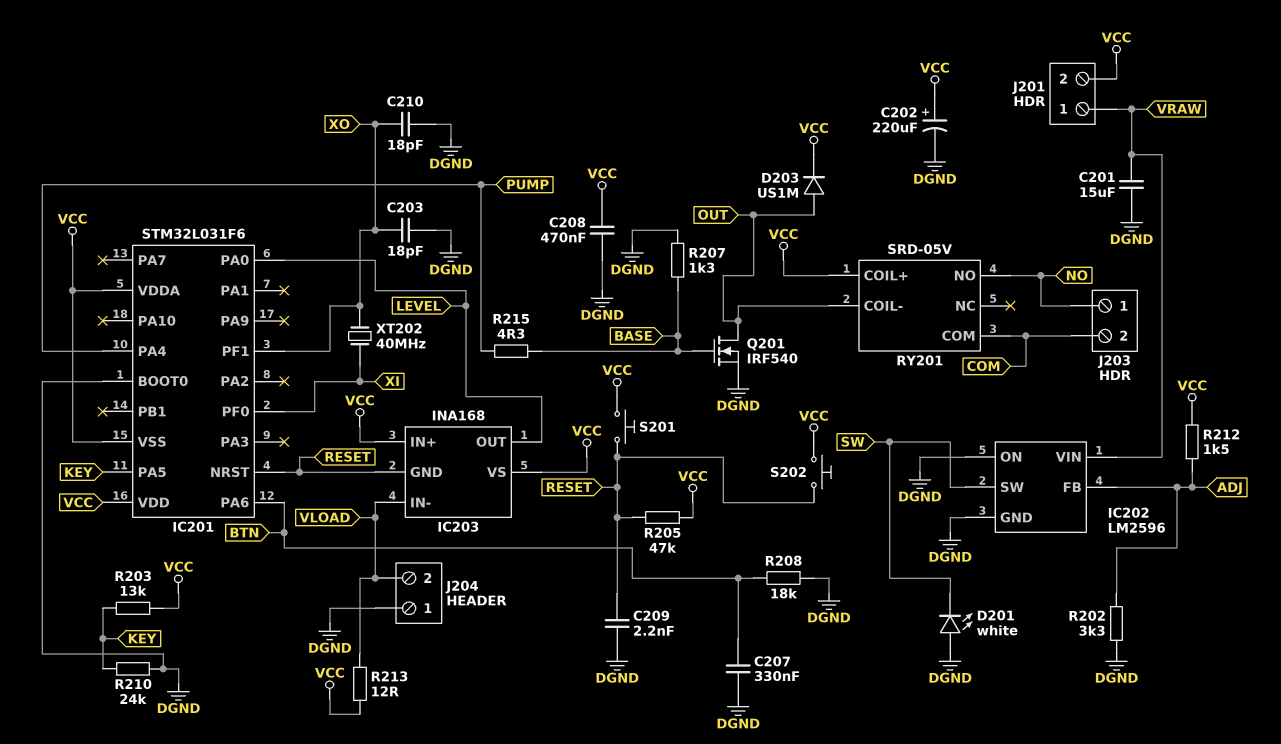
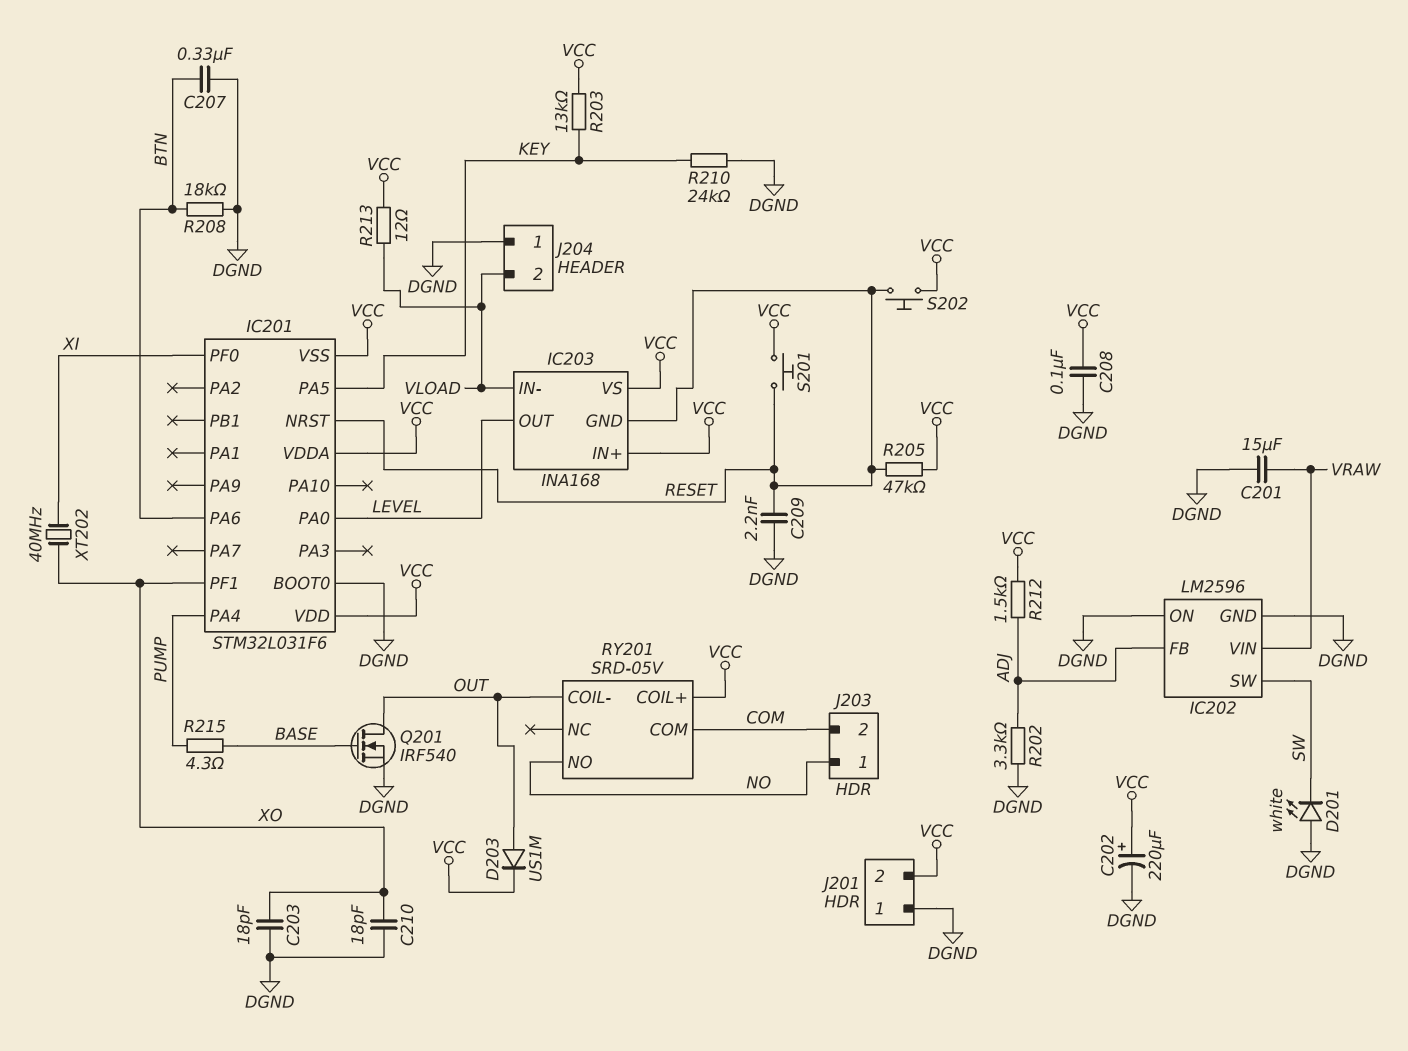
C208: 470nF (DGND, VCC) -> 100nF (DGND, VCC)
J201 pin 1: VRAW -> DGND
R207: 1.3k (BASE, DGND) -> none

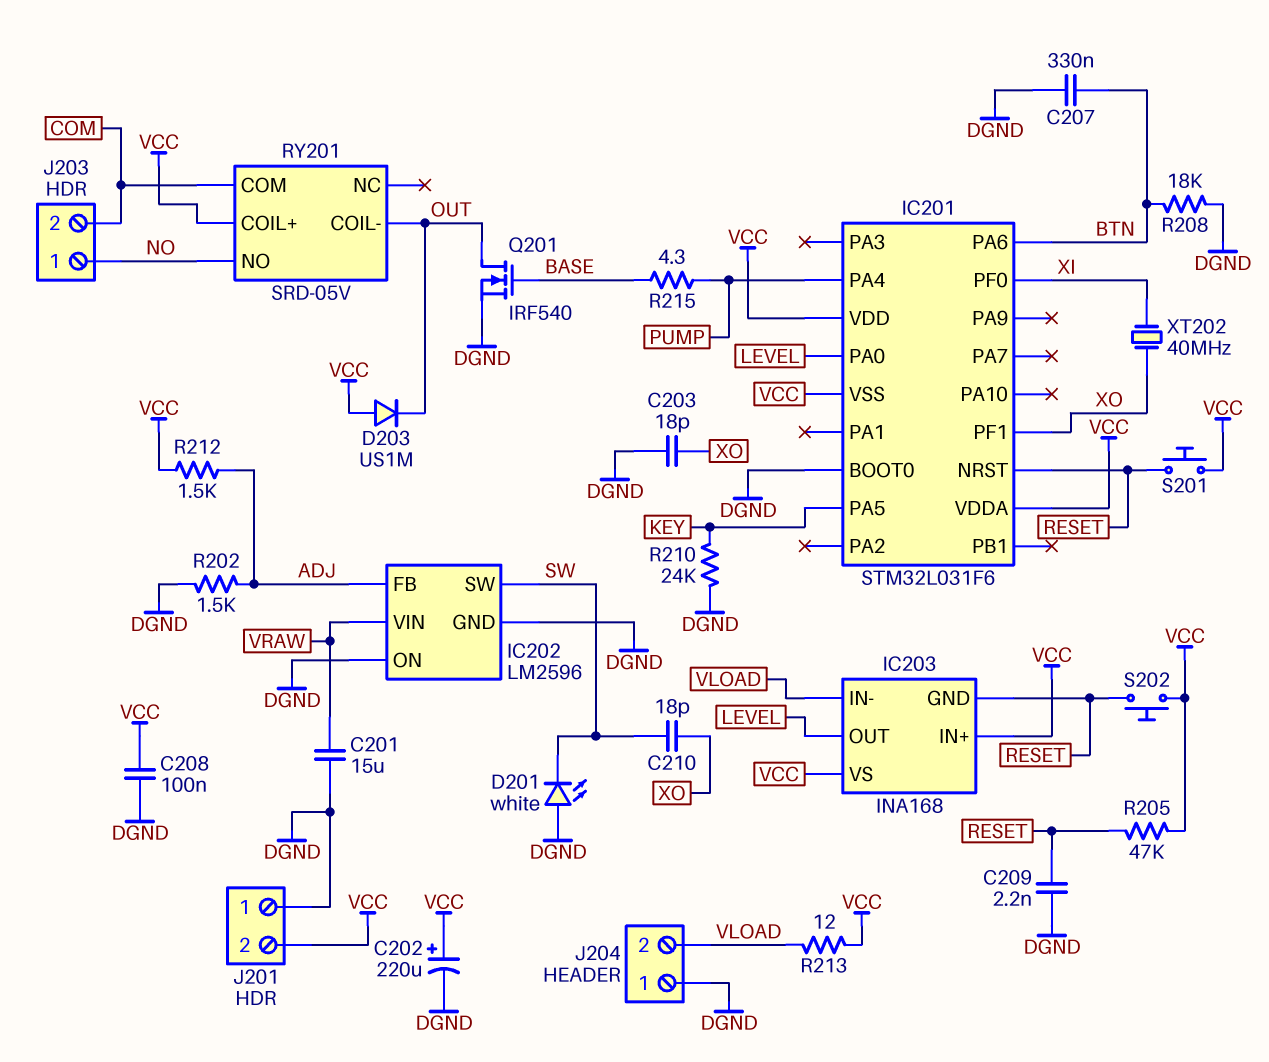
C210: 18pF (DGND, XO) -> 18pF (SW, XO)
D203: diode US1M (A OUT, K VCC) -> diode US1M (A VCC, K OUT)
R202: 3.3k (ADJ, DGND) -> 1.5k (ADJ, DGND)
R203: 13k (KEY, VCC) -> none

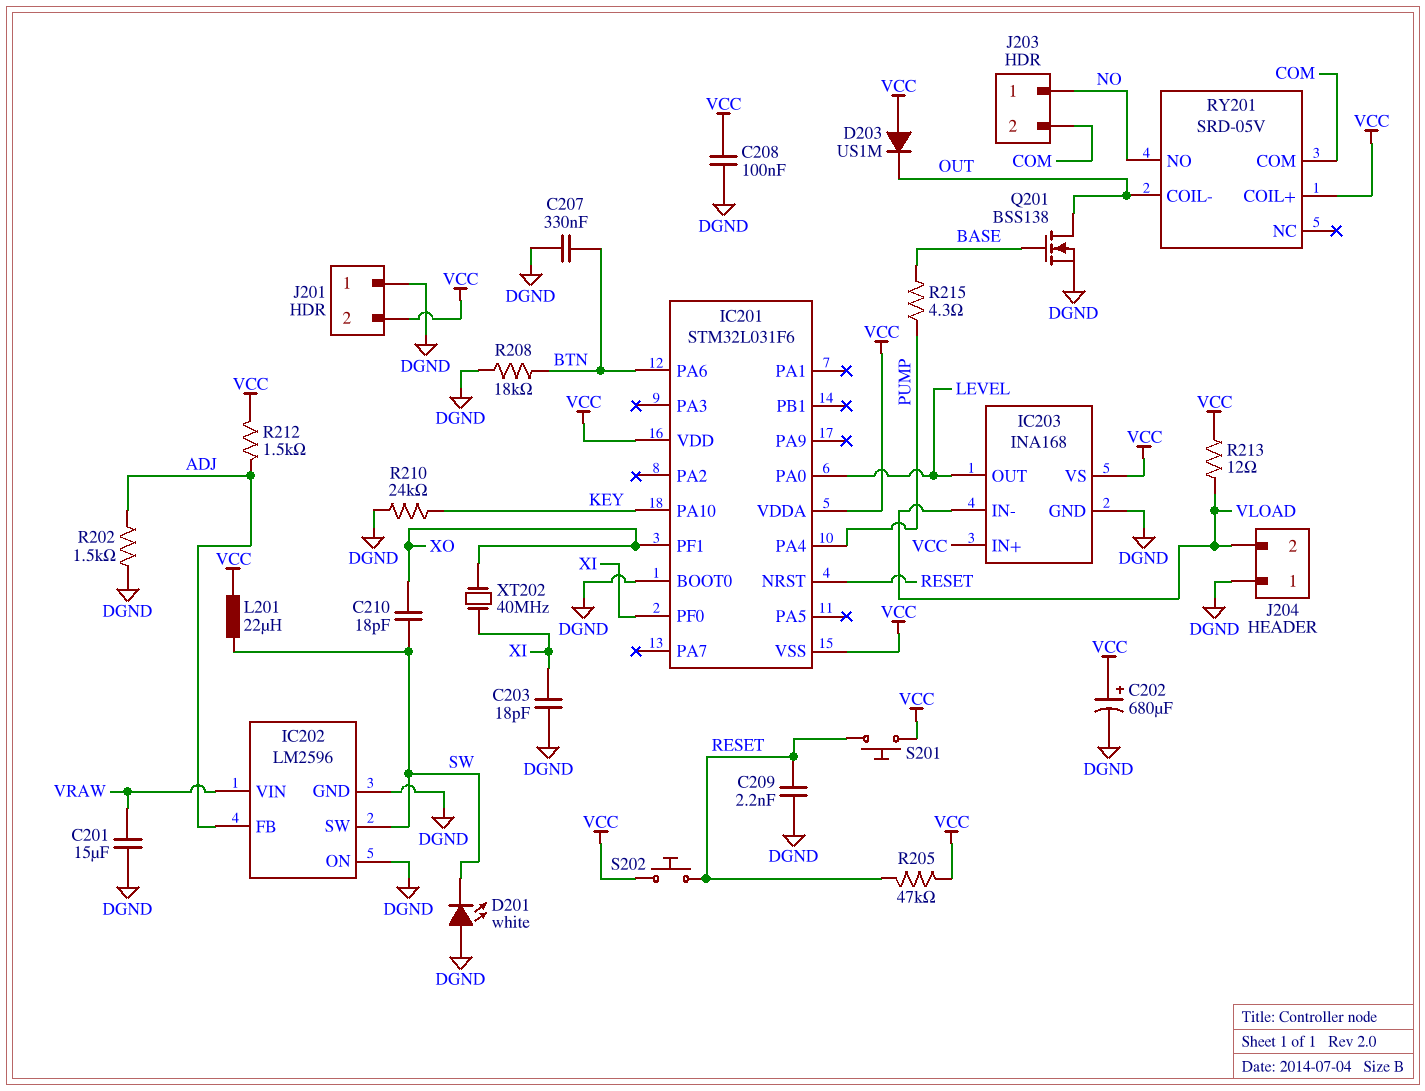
C202: 220uF (plus VCC, minus DGND) -> 680uF (plus VCC, minus DGND)
C203: 18pF (DGND, XO) -> 18pF (DGND, XI)
IC201 pin PA5: KEY -> none
IC201 pin PA10: none -> KEY
IC203 pin GND: RESET -> DGND
L201: none -> 22uH (SW, VCC)
Q201: NMOS IRF540 (G BASE, D OUT, S DGND) -> NMOS BSS138 (G BASE, D OUT, S DGND)

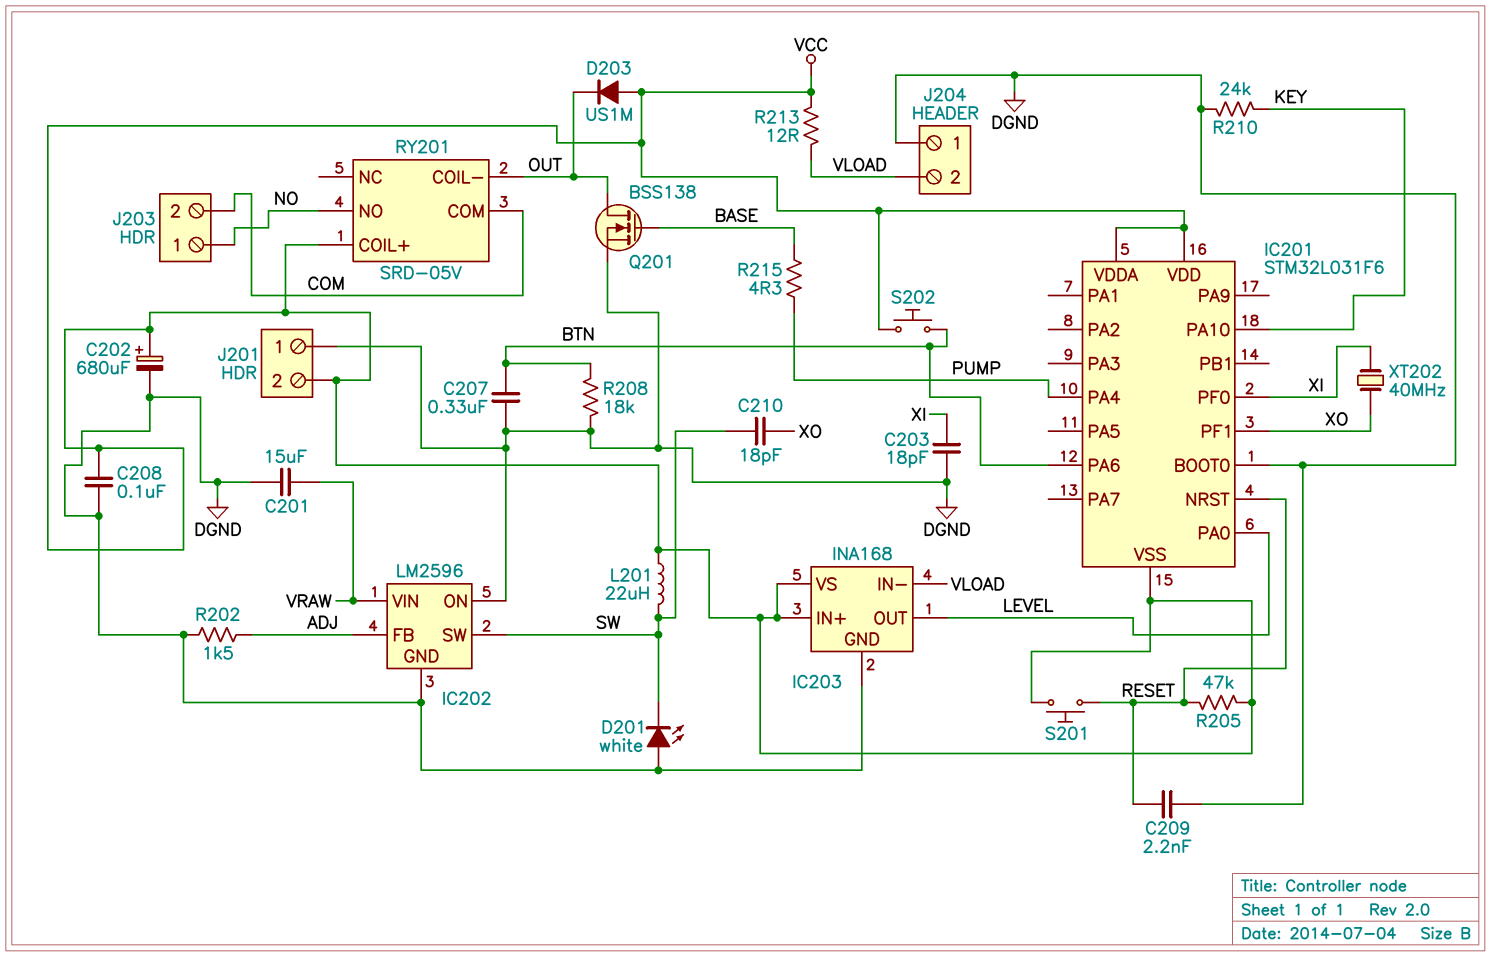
R212: 1.5k (ADJ, VCC) -> none
S202: button (RESET, VCC) -> button (BTN, VCC)

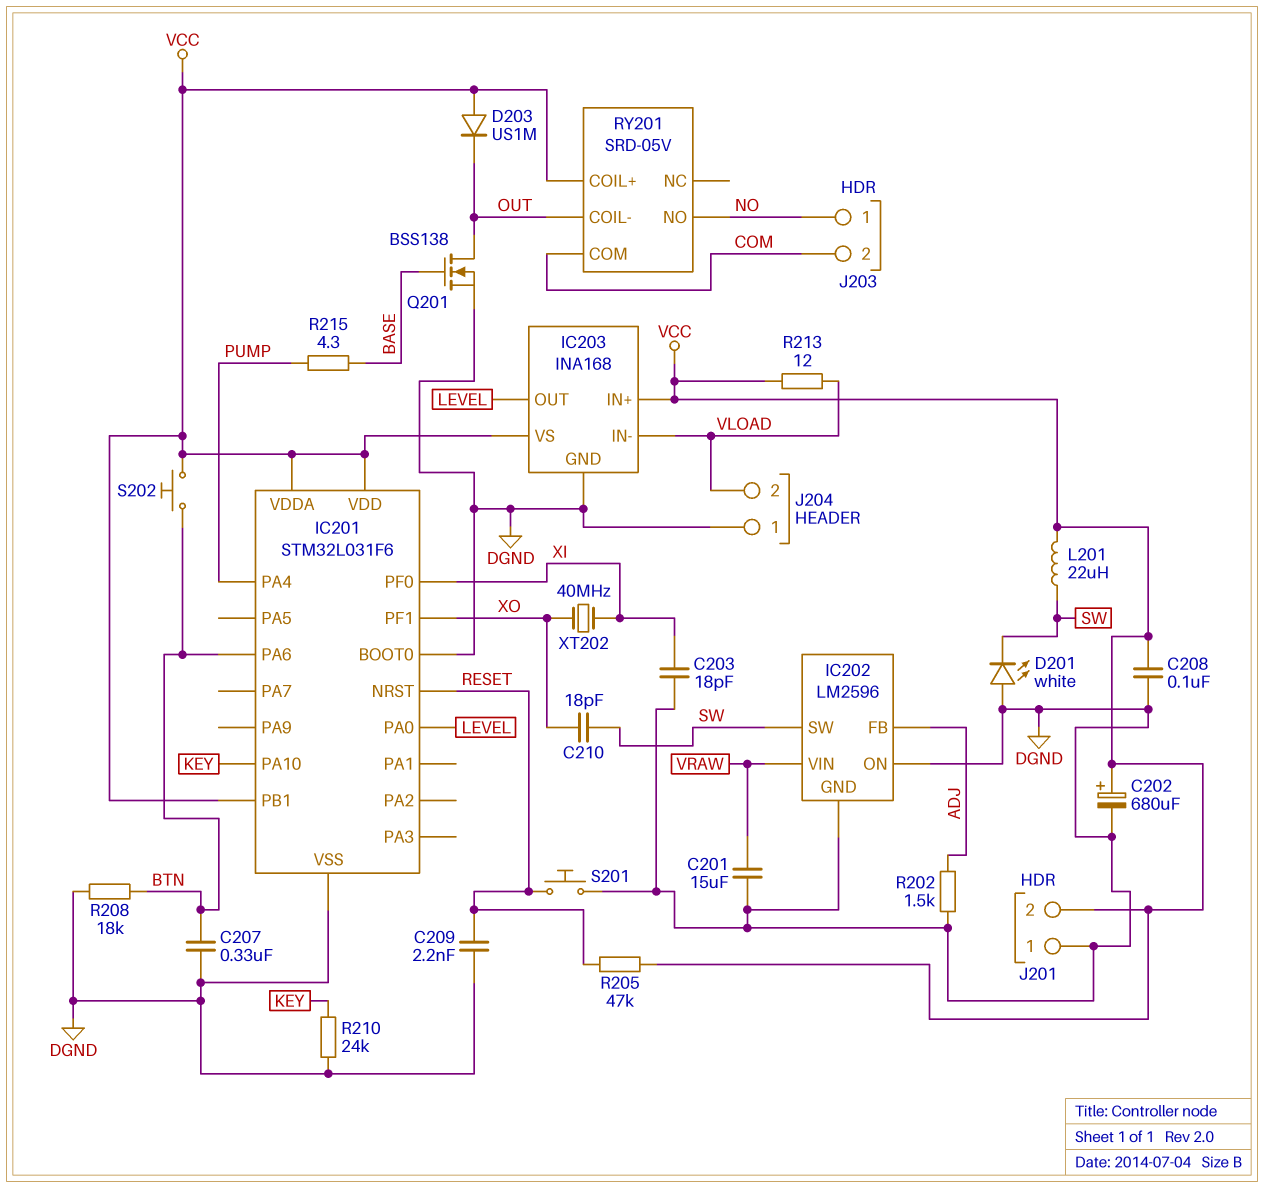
IC201 pin PB1: none -> VCC
IC201 pin VSS: VCC -> DGND
S201: button (RESET, VCC) -> button (DGND, RESET)

